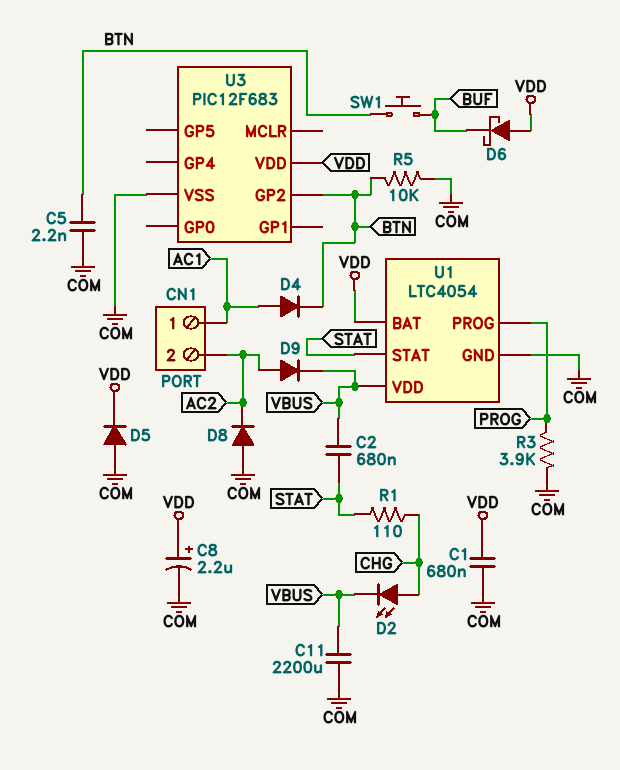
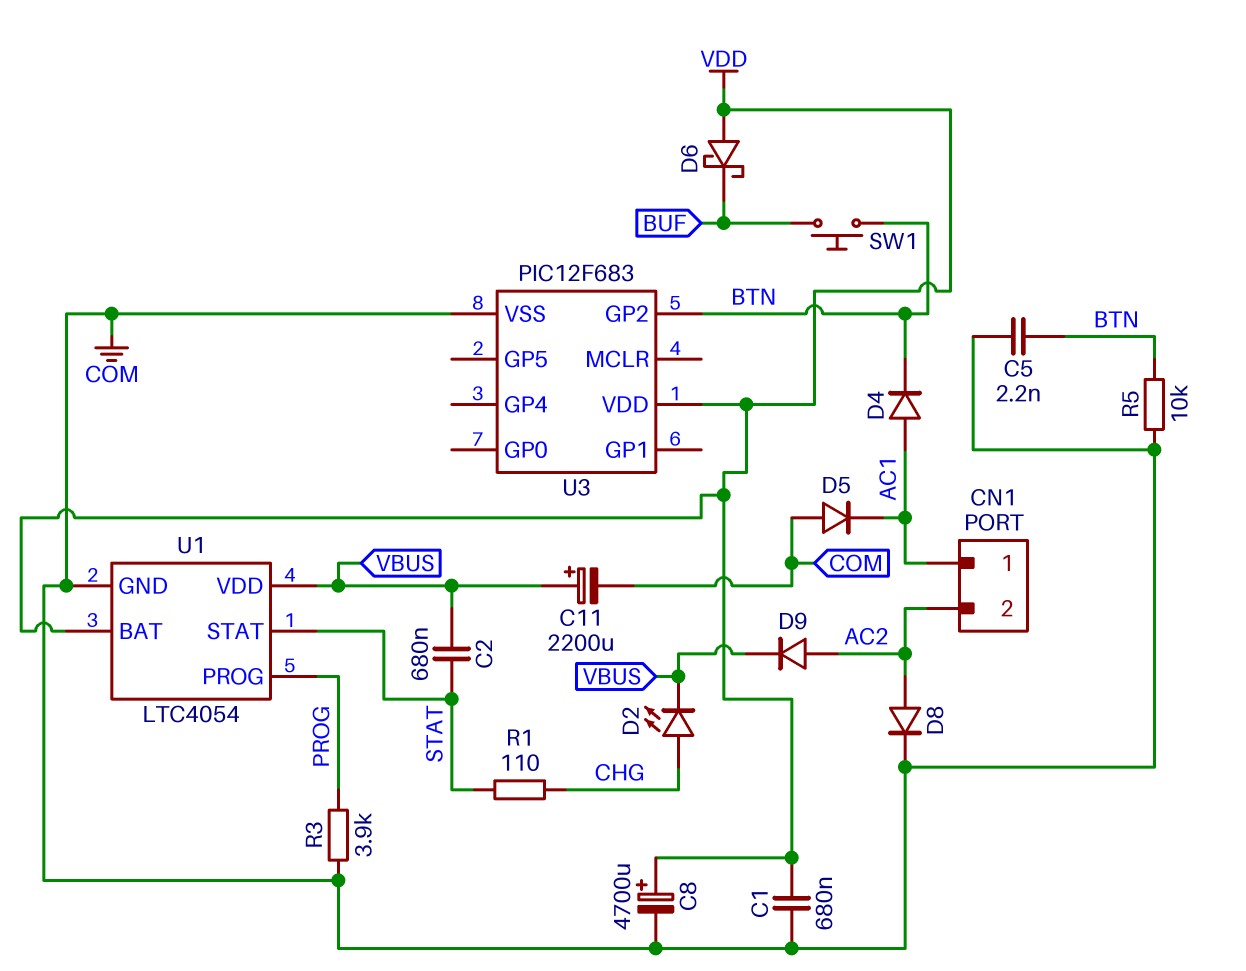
C8: 2.2uF (plus VDD, minus COM) -> 4700uF (plus VDD, minus COM)
C11: 2200uF (COM, VBUS) -> 2200uF (plus VBUS, minus COM)
D5: diode (A COM, K VDD) -> diode (A COM, K AC1)
D8: diode (A COM, K AC2) -> diode (A AC2, K COM)

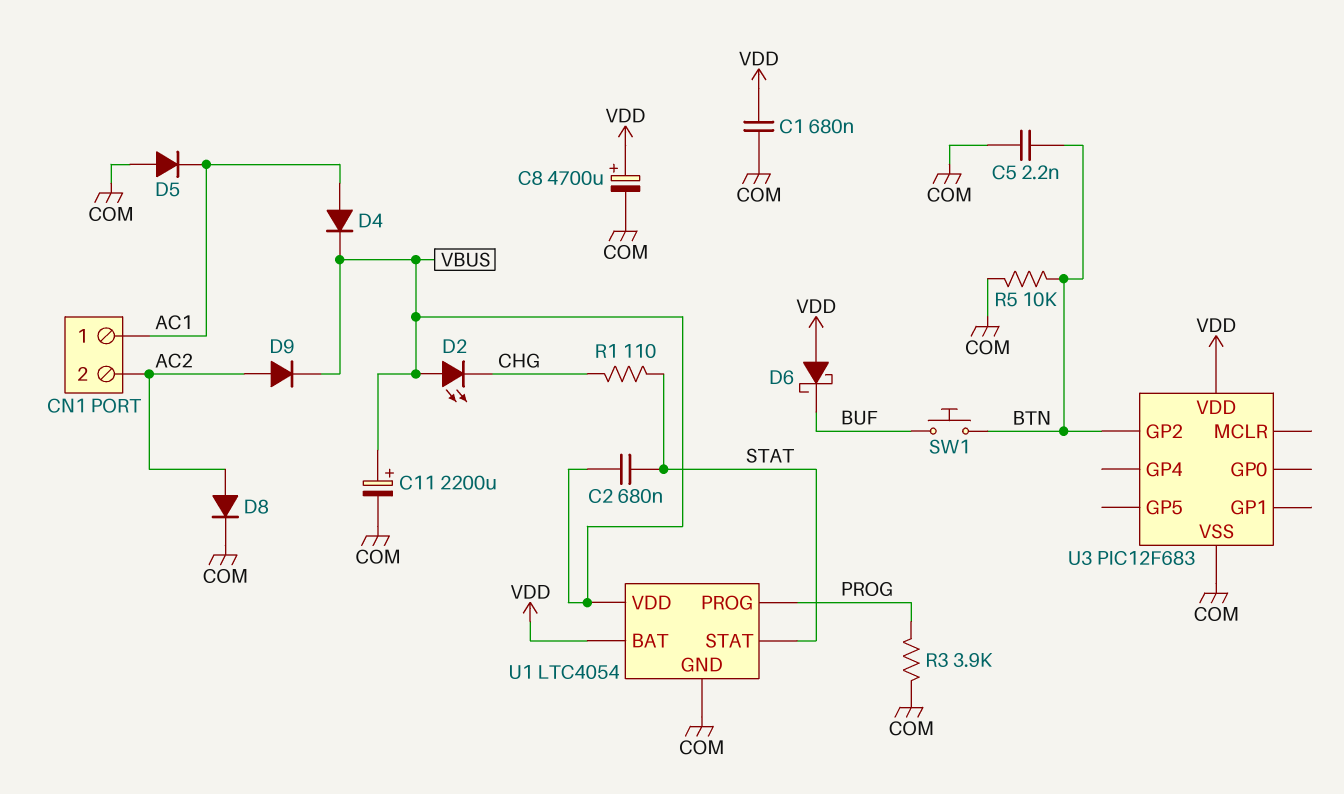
D2: LED (A CHG, K VBUS) -> LED (A VBUS, K CHG)
D4: diode (A AC1, K BTN) -> diode (A AC1, K VBUS)

